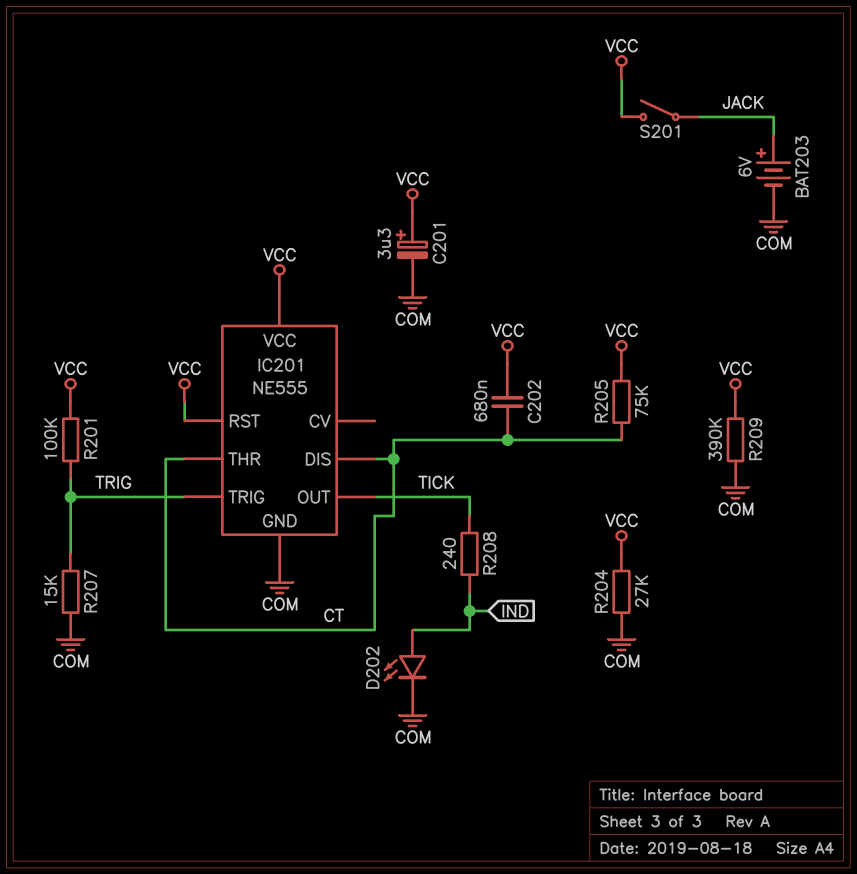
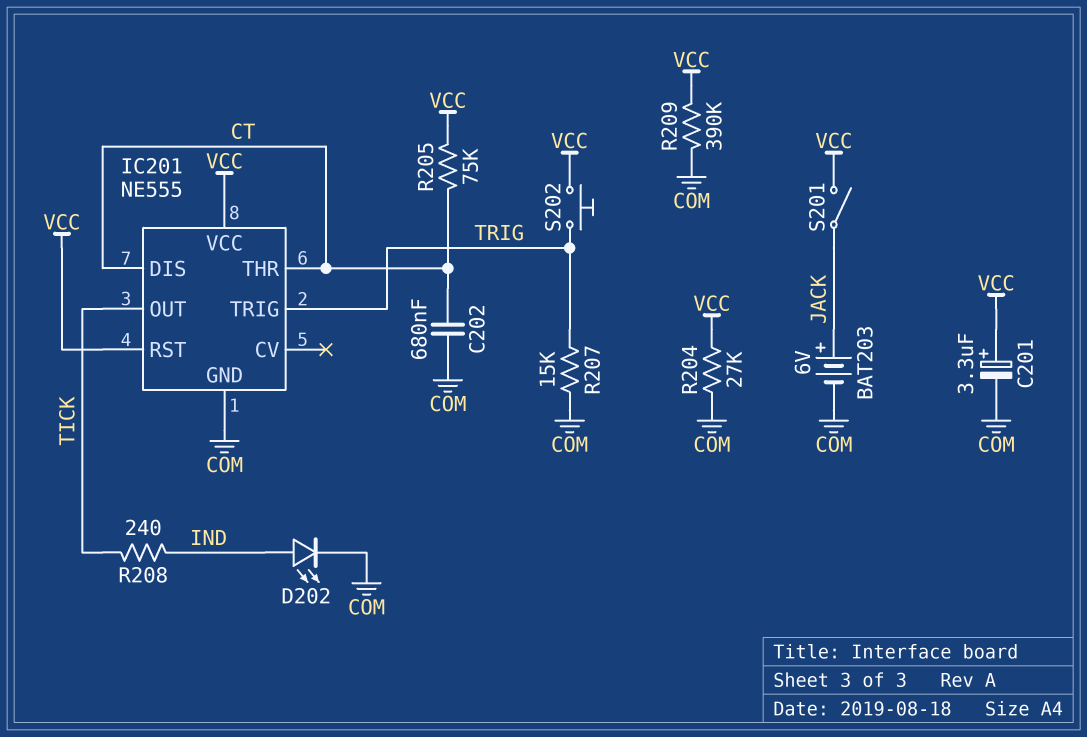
C202: 680nF (CT, VCC) -> 680nF (COM, CT)
R201: 100k (TRIG, VCC) -> none
S202: none -> button (TRIG, VCC)

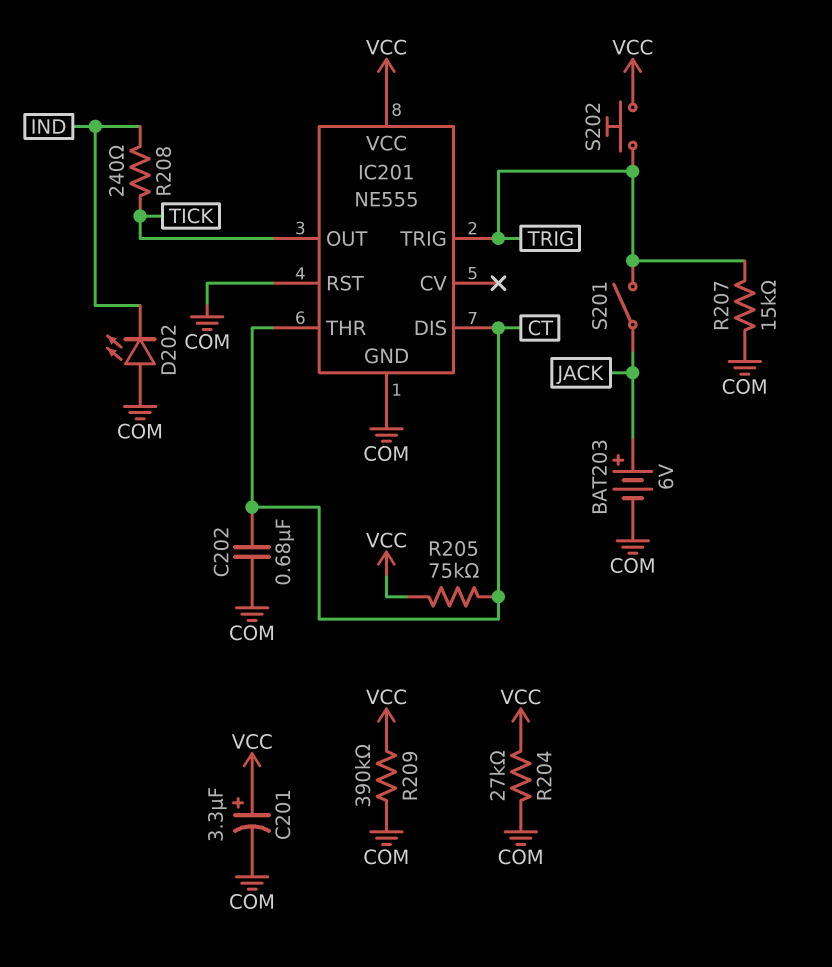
D202: LED (A IND, K COM) -> LED (A COM, K IND)
IC201 pin RST: VCC -> COM
S201: switch (JACK, VCC) -> switch (JACK, TRIG)

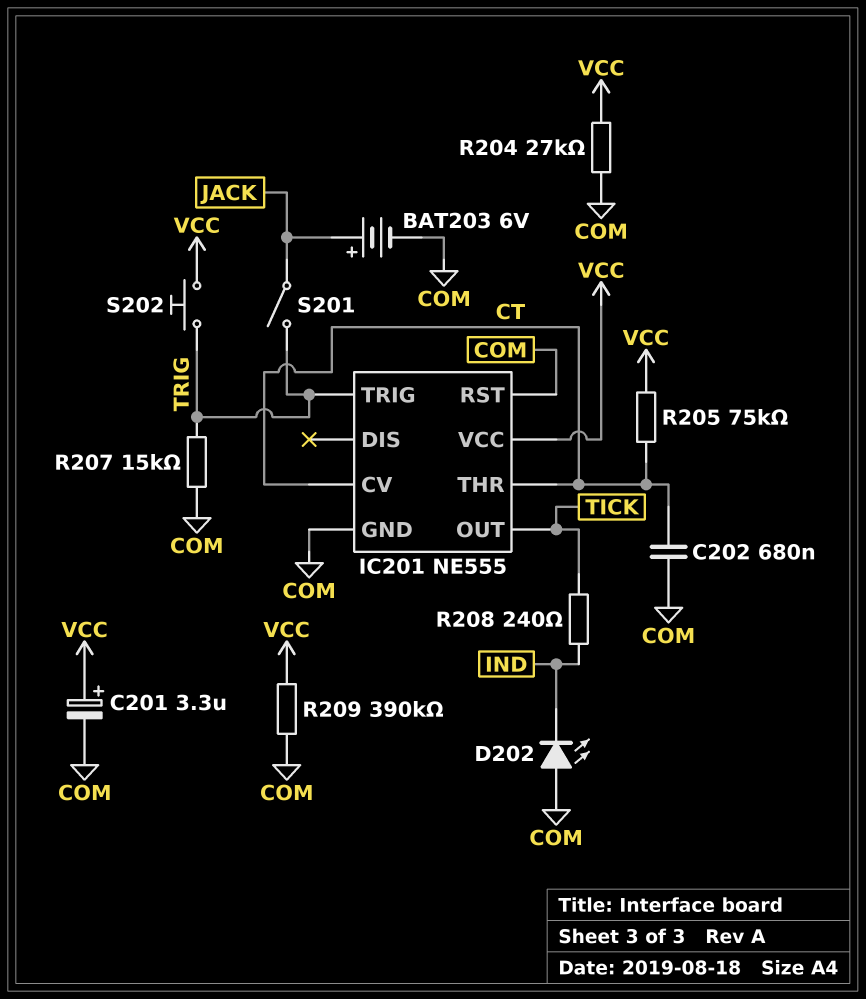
IC201 pin CV: none -> CT
IC201 pin DIS: CT -> none

